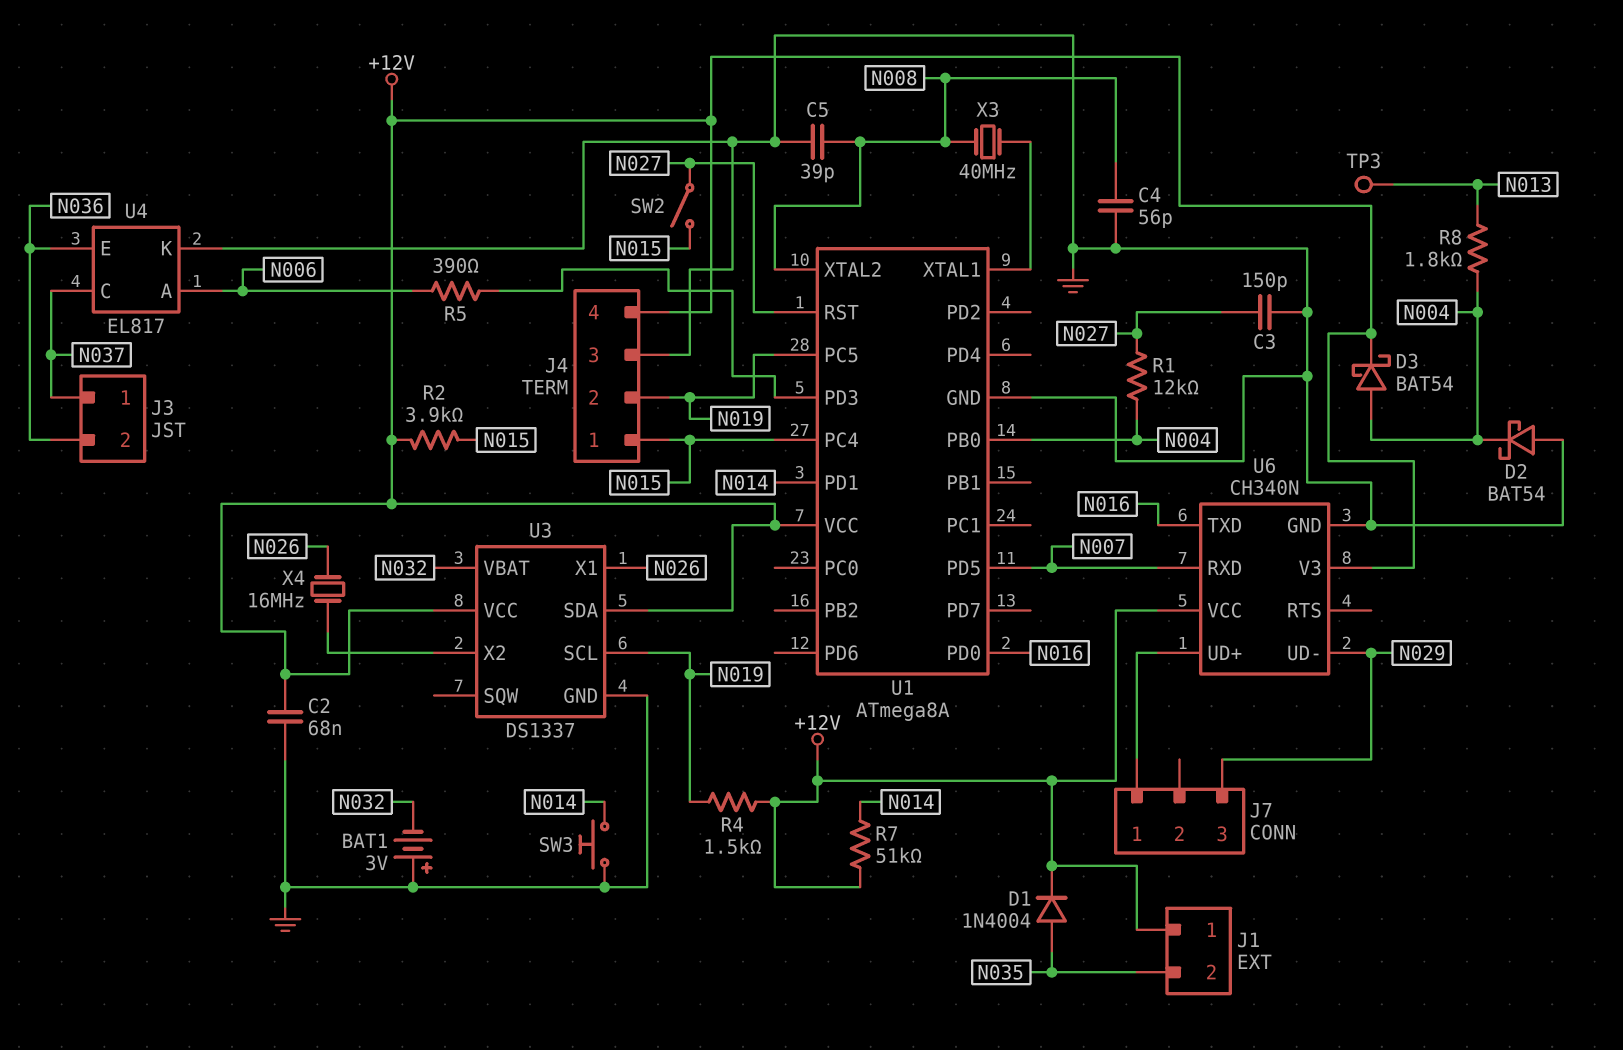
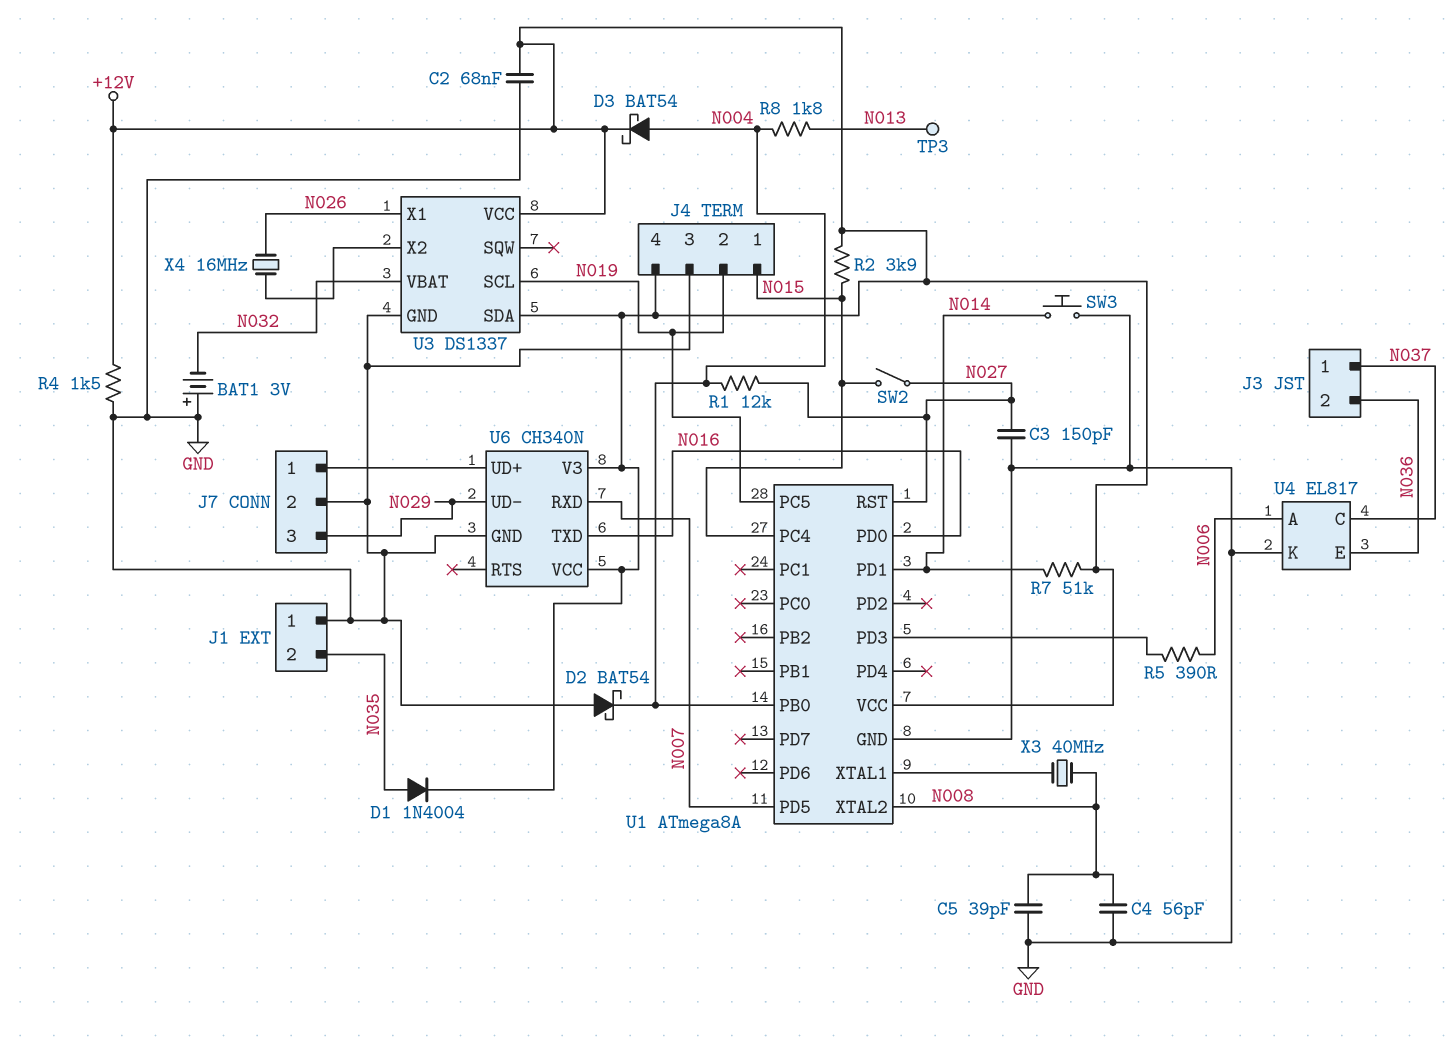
J1 pin 1: +12V -> GND
J7 pin 2: none -> GND
R4: 1.5k (+12V, N019) -> 1.5k (+12V, GND)

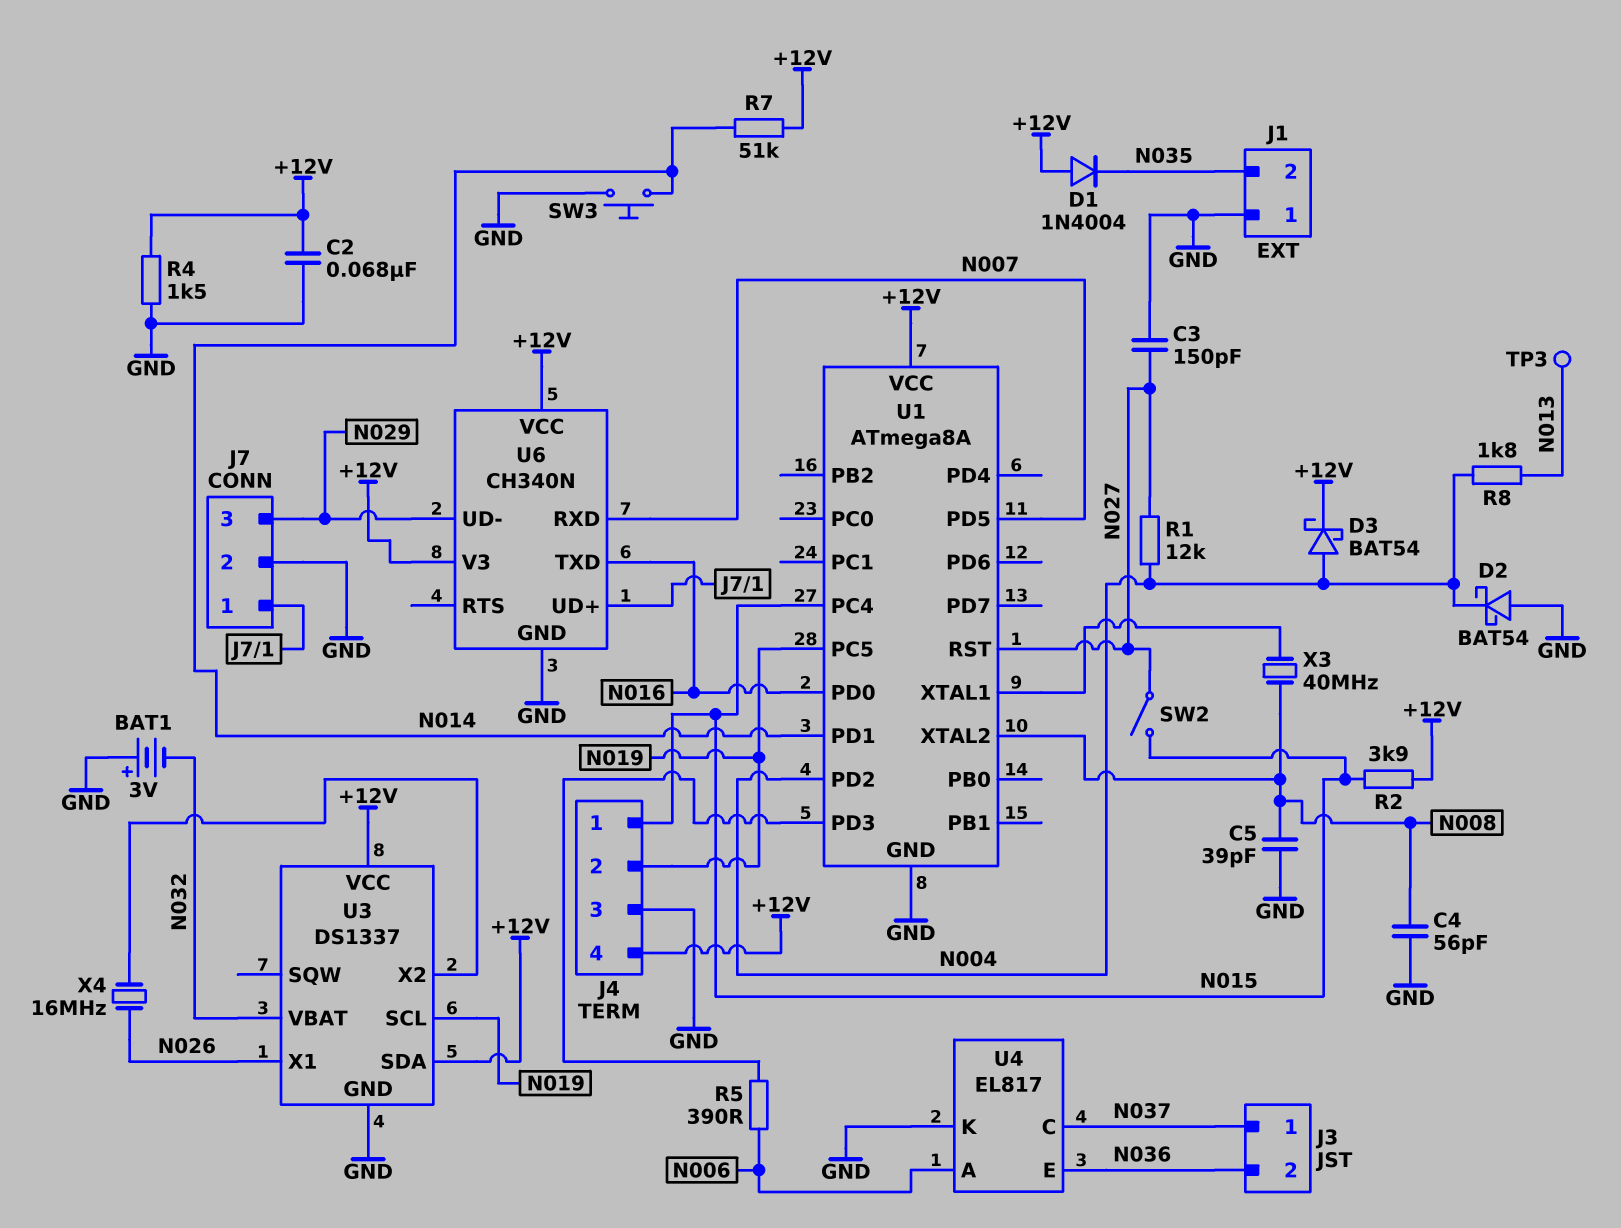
D1: diode 1N4004 (A N035, K +12V) -> diode 1N4004 (A +12V, K N035)
U1 pin PB0: N004 -> none
U1 pin PD2: none -> N004

